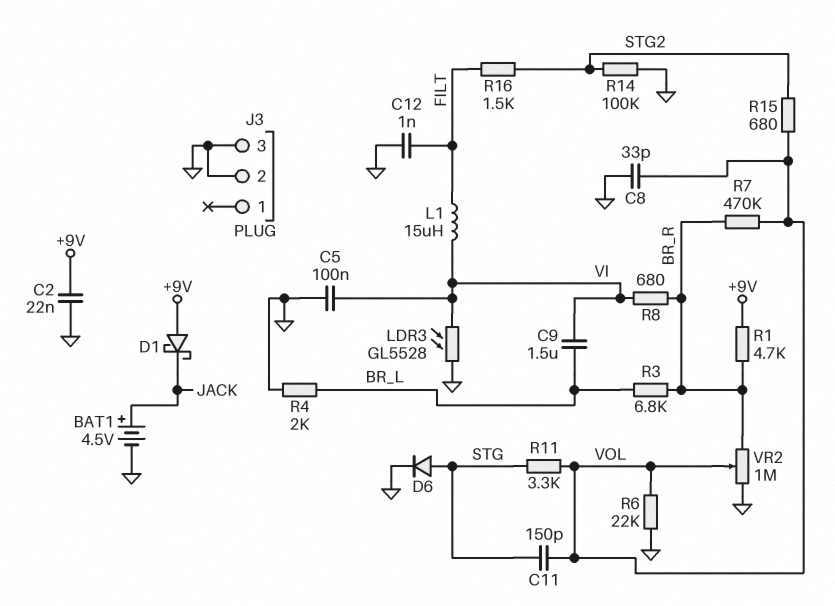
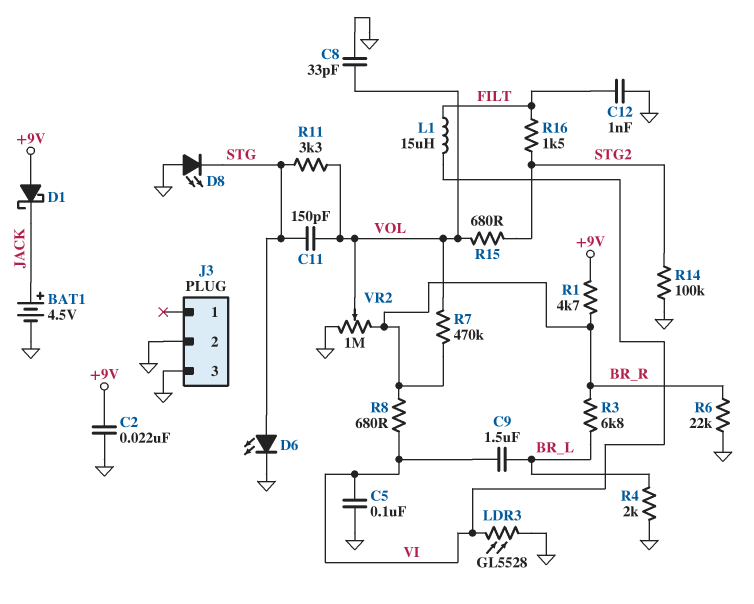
D6: diode (A STG, K GND) -> LED (A STG, K GND)
D8: none -> LED (A GND, K STG)
R6: 22k (GND, VOL) -> 22k (BR_R, GND)

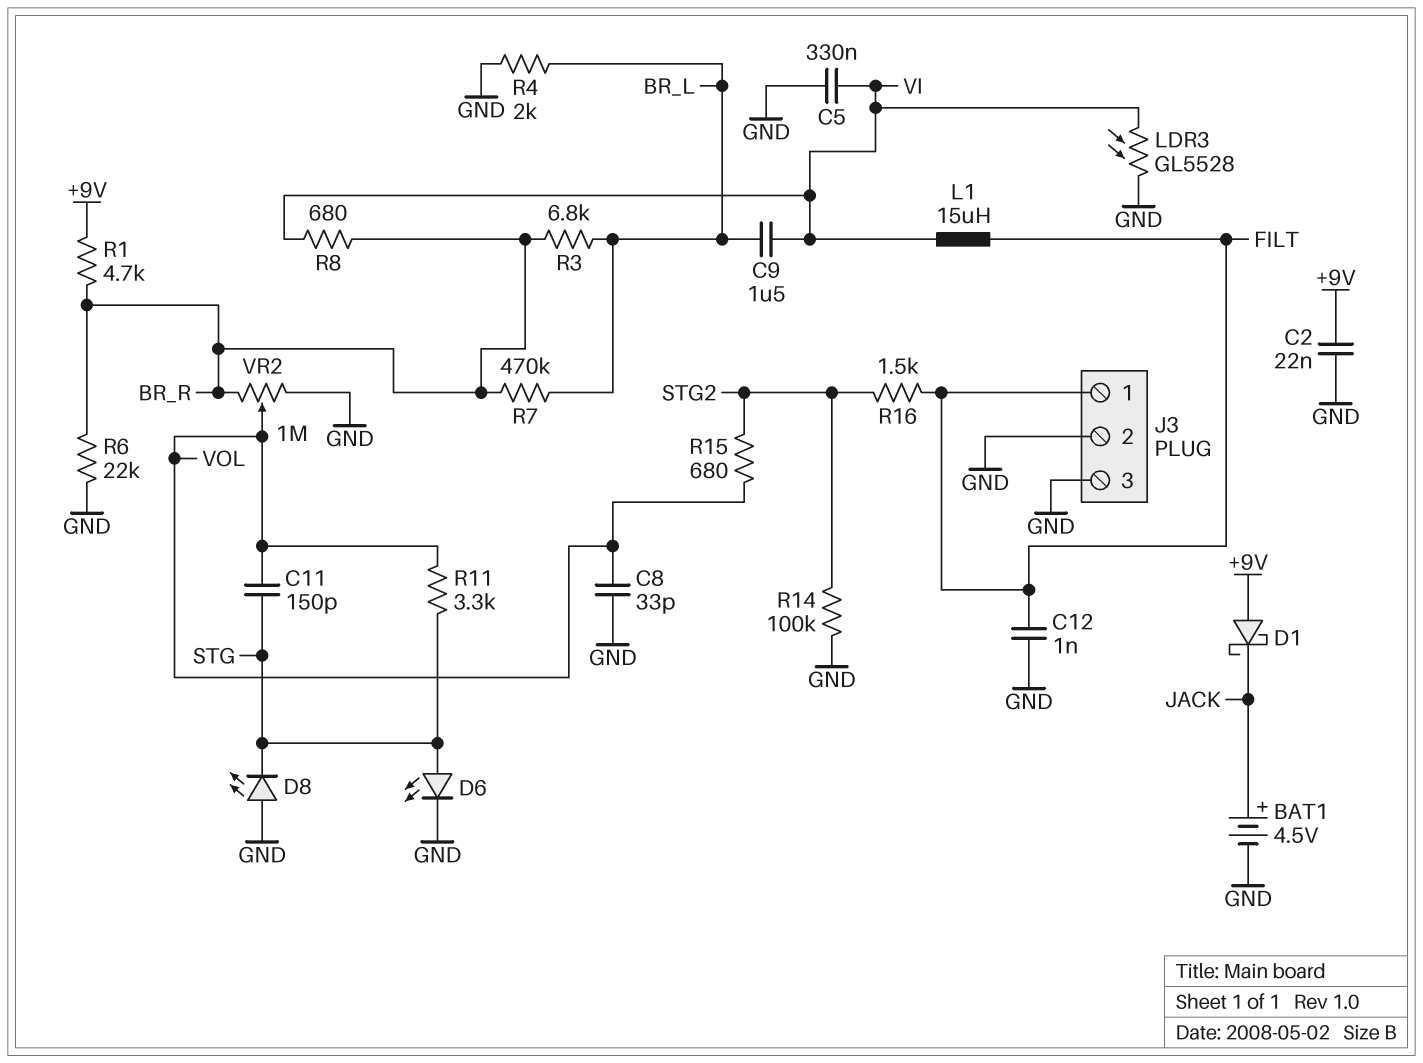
C5: 100nF (GND, VI) -> 330nF (GND, VI)
J3 pin 1: none -> FILT
R7: 470k (BR_R, VOL) -> 470k (BR_L, BR_R)

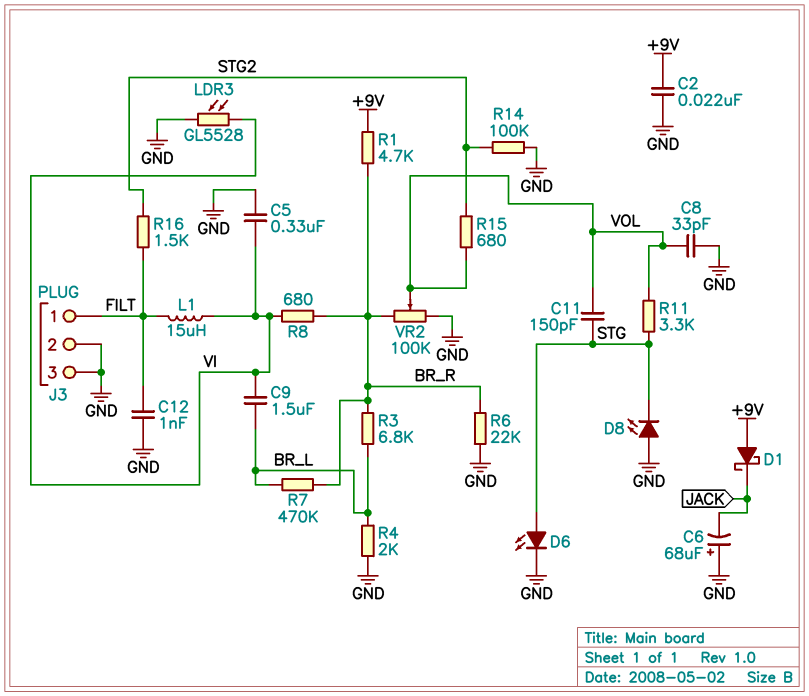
BAT1: 4.5V (plus JACK, minus GND) -> none
C6: none -> 68uF (plus GND, minus JACK)
VR2: 1M (BR_R, GND, wiper VOL) -> 100k (BR_R, GND, wiper VOL)

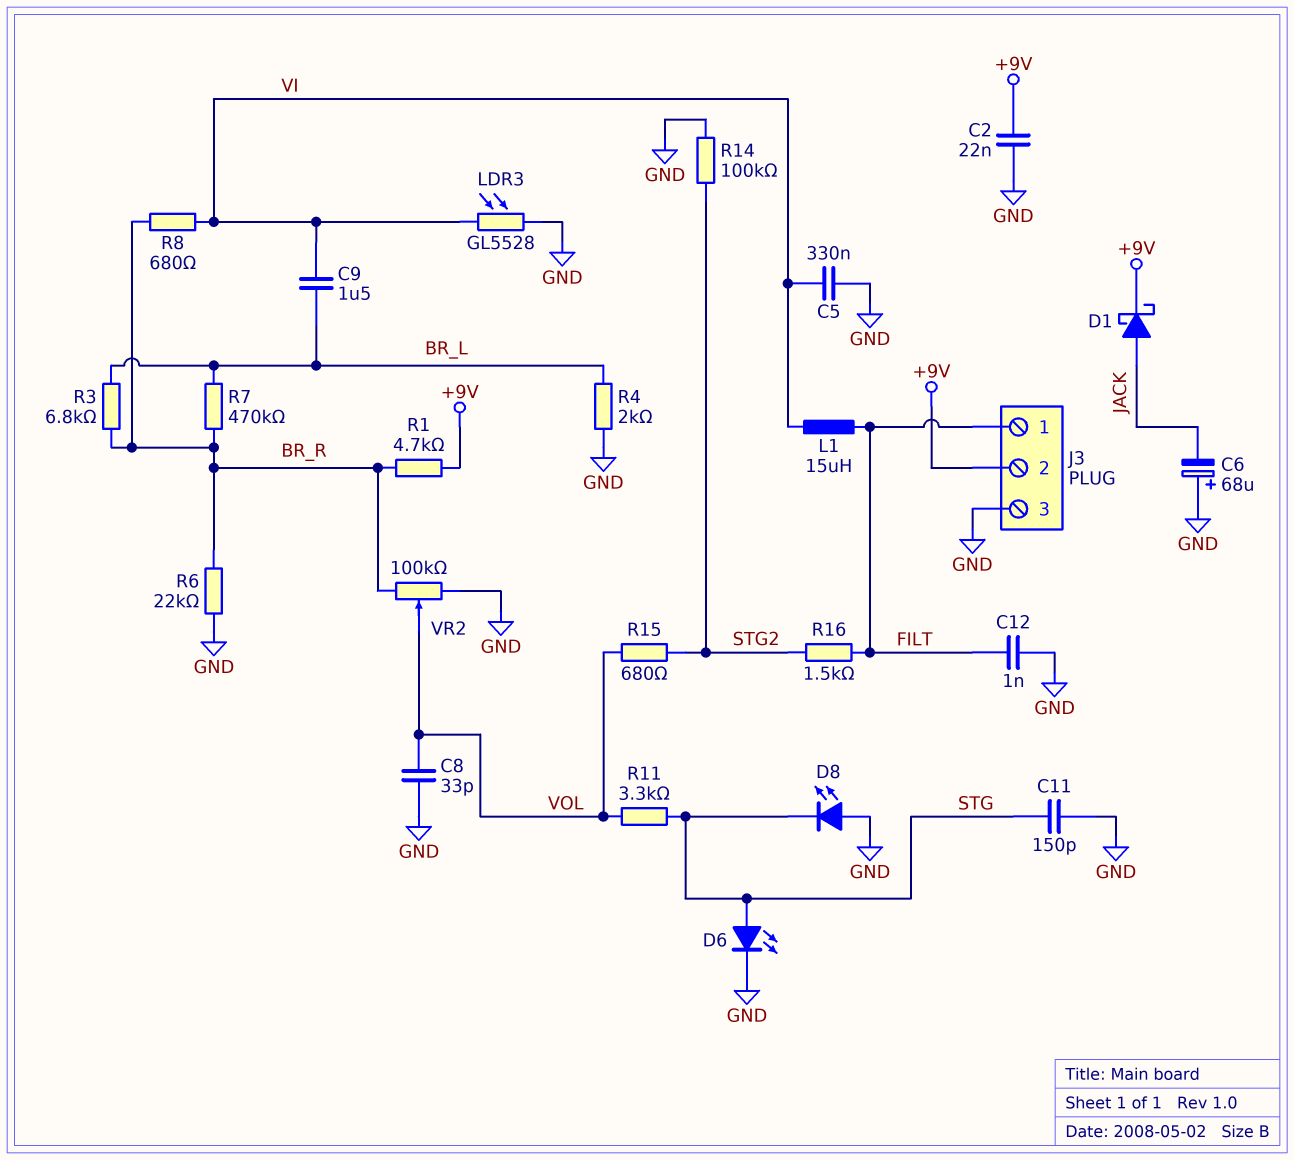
C11: 150pF (STG, VOL) -> 150pF (GND, STG)
D1: schottky (A +9V, K JACK) -> schottky (A JACK, K +9V)
J3 pin 2: GND -> +9V

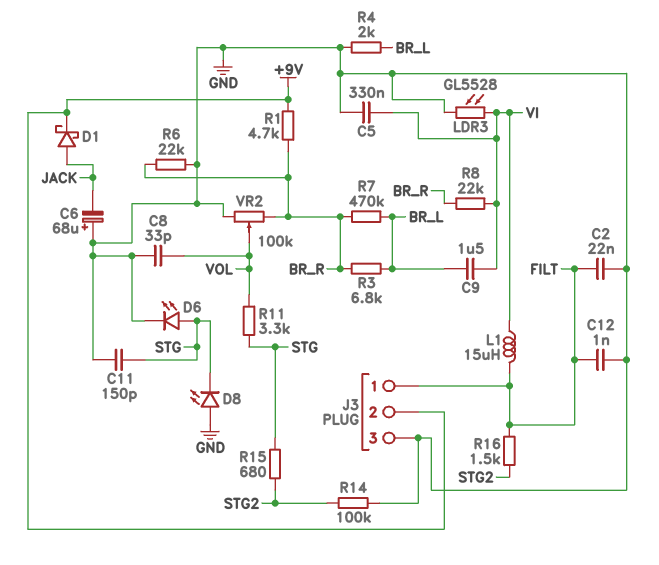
C2: 22nF (+9V, GND) -> 22nF (FILT, GND)
R8: 680 (BR_R, VI) -> 22k (BR_R, VI)
R15: 680 (STG2, VOL) -> 680 (STG, STG2)

